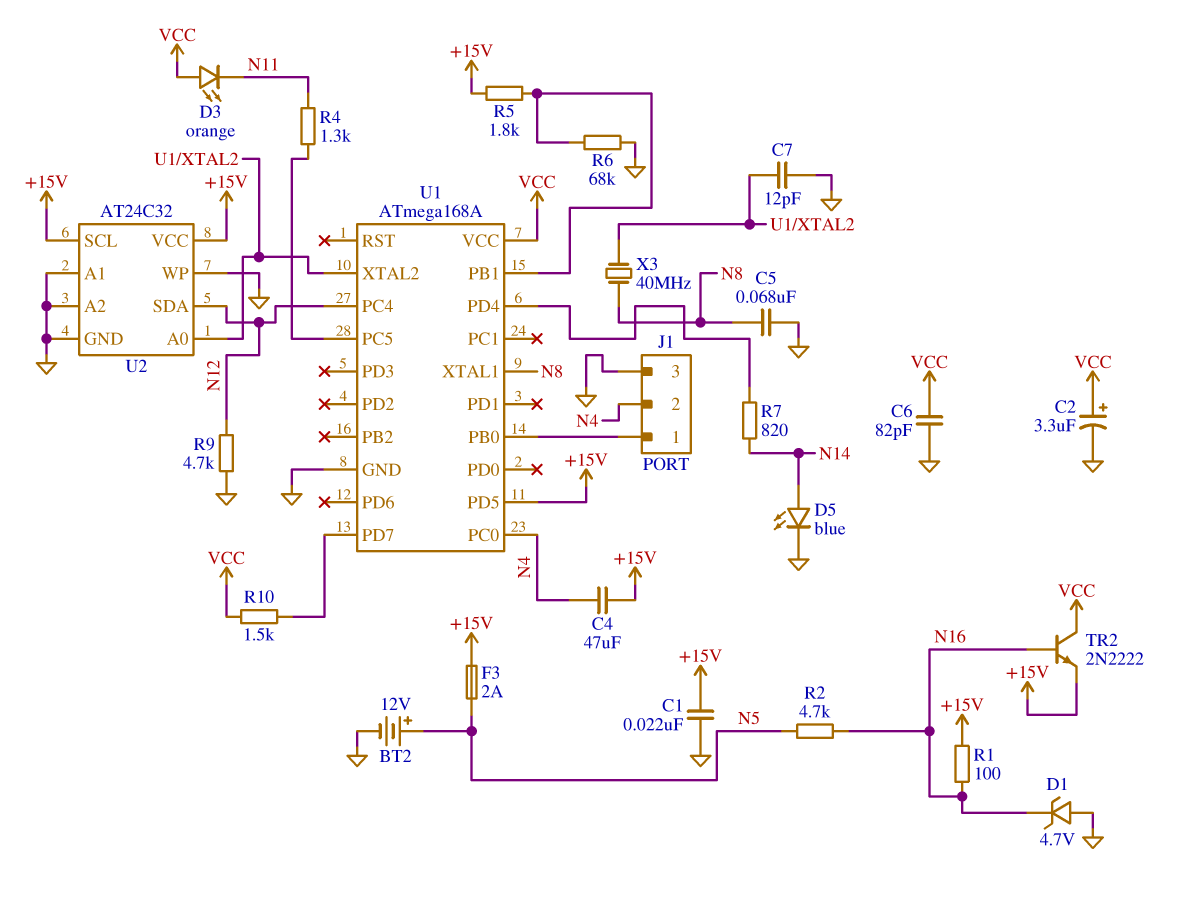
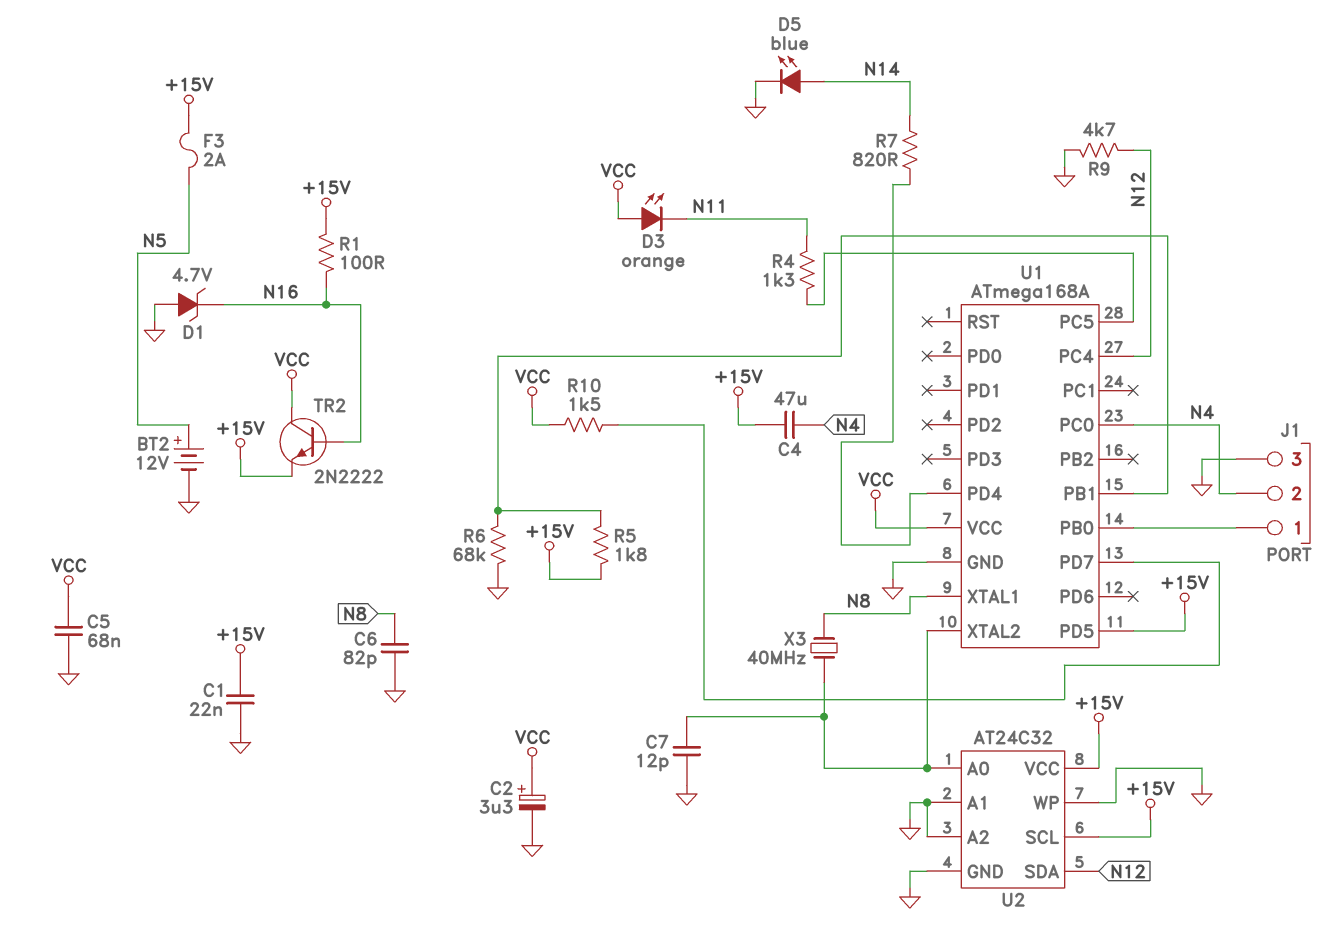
C5: 68nF (GND, N8) -> 68nF (GND, VCC)
C6: 82pF (GND, VCC) -> 82pF (GND, N8)
R2: 4.7k (N5, N16) -> none

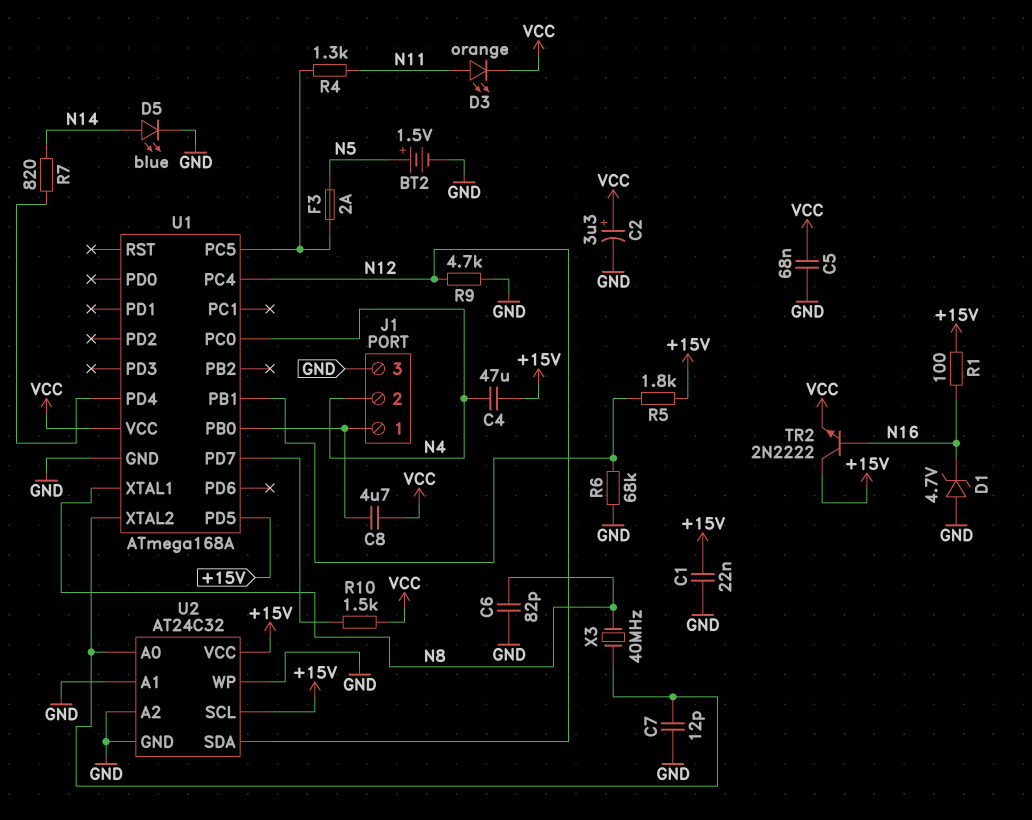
BT2: 12V (plus N5, minus GND) -> 1.5V (plus N5, minus GND)
C8: none -> 4.7uF (J1/1, VCC)
D3: LED orange (A VCC, K N11) -> LED orange (A N11, K VCC)
F3: 2A (+15V, N5) -> 2A (N5, U1/PC5)
TR2: NPN 2N2222 (B N16, C VCC, E +15V) -> NPN 2N2222 (B N16, C +15V, E VCC)

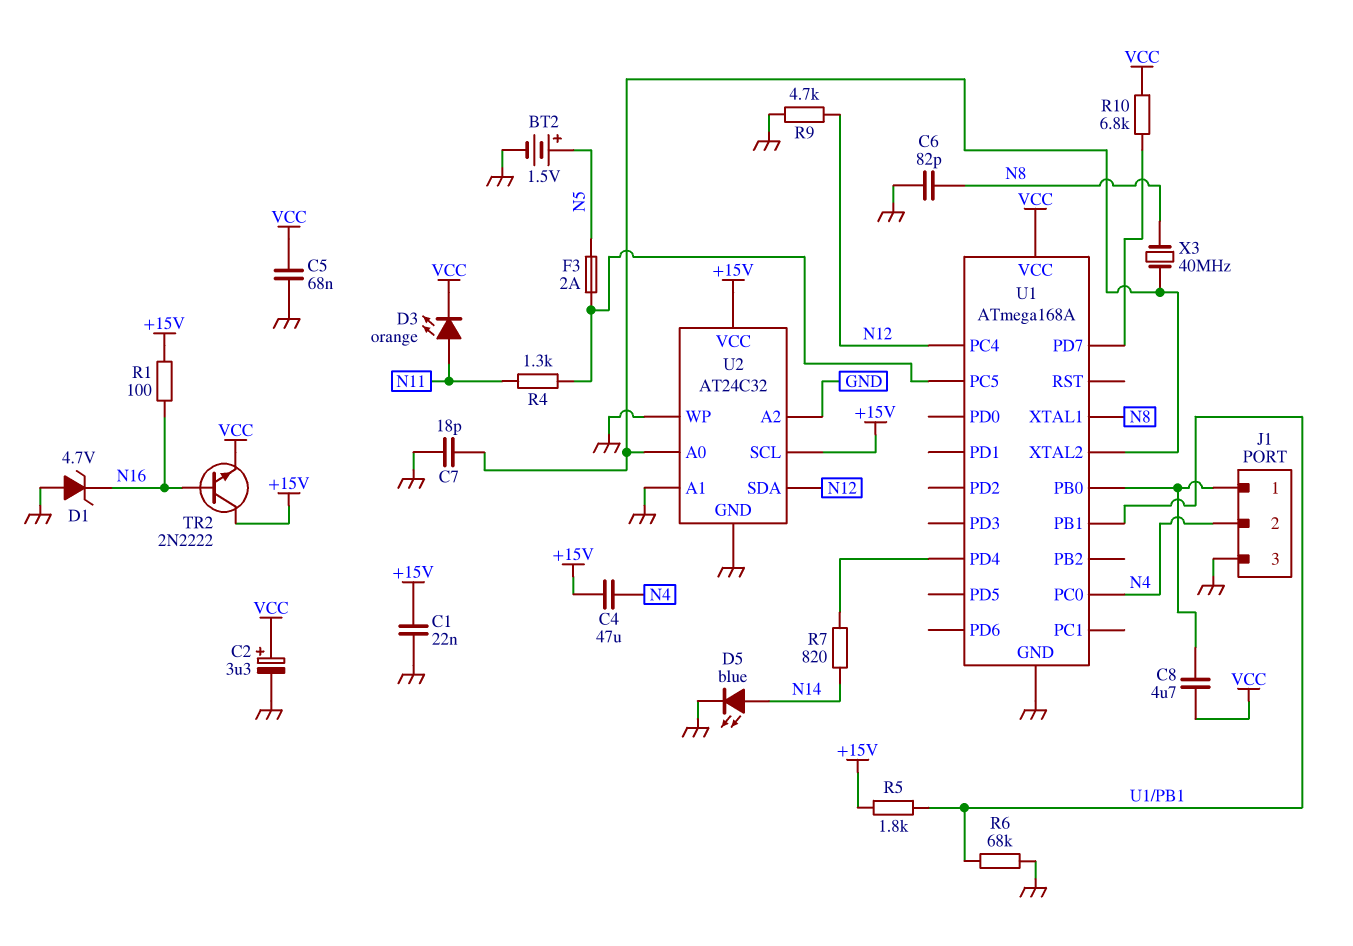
C7: 12pF (GND, U1/XTAL2) -> 18pF (GND, U1/XTAL2)
R10: 1.5k (U1/PD7, VCC) -> 6.8k (U1/PD7, VCC)
U1 pin PD5: +15V -> none

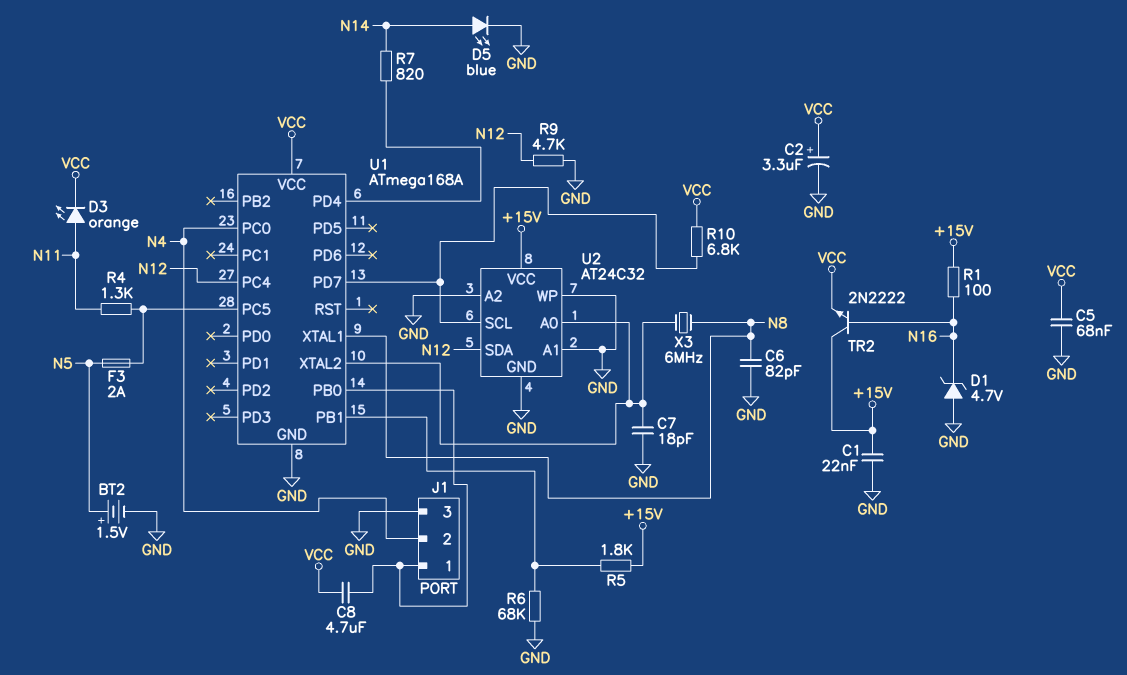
C4: 47uF (+15V, N4) -> none
U2 pin SCL: +15V -> U1/PD7
X3: 40MHz (N8, U1/XTAL2) -> 6MHz (N8, U1/XTAL2)

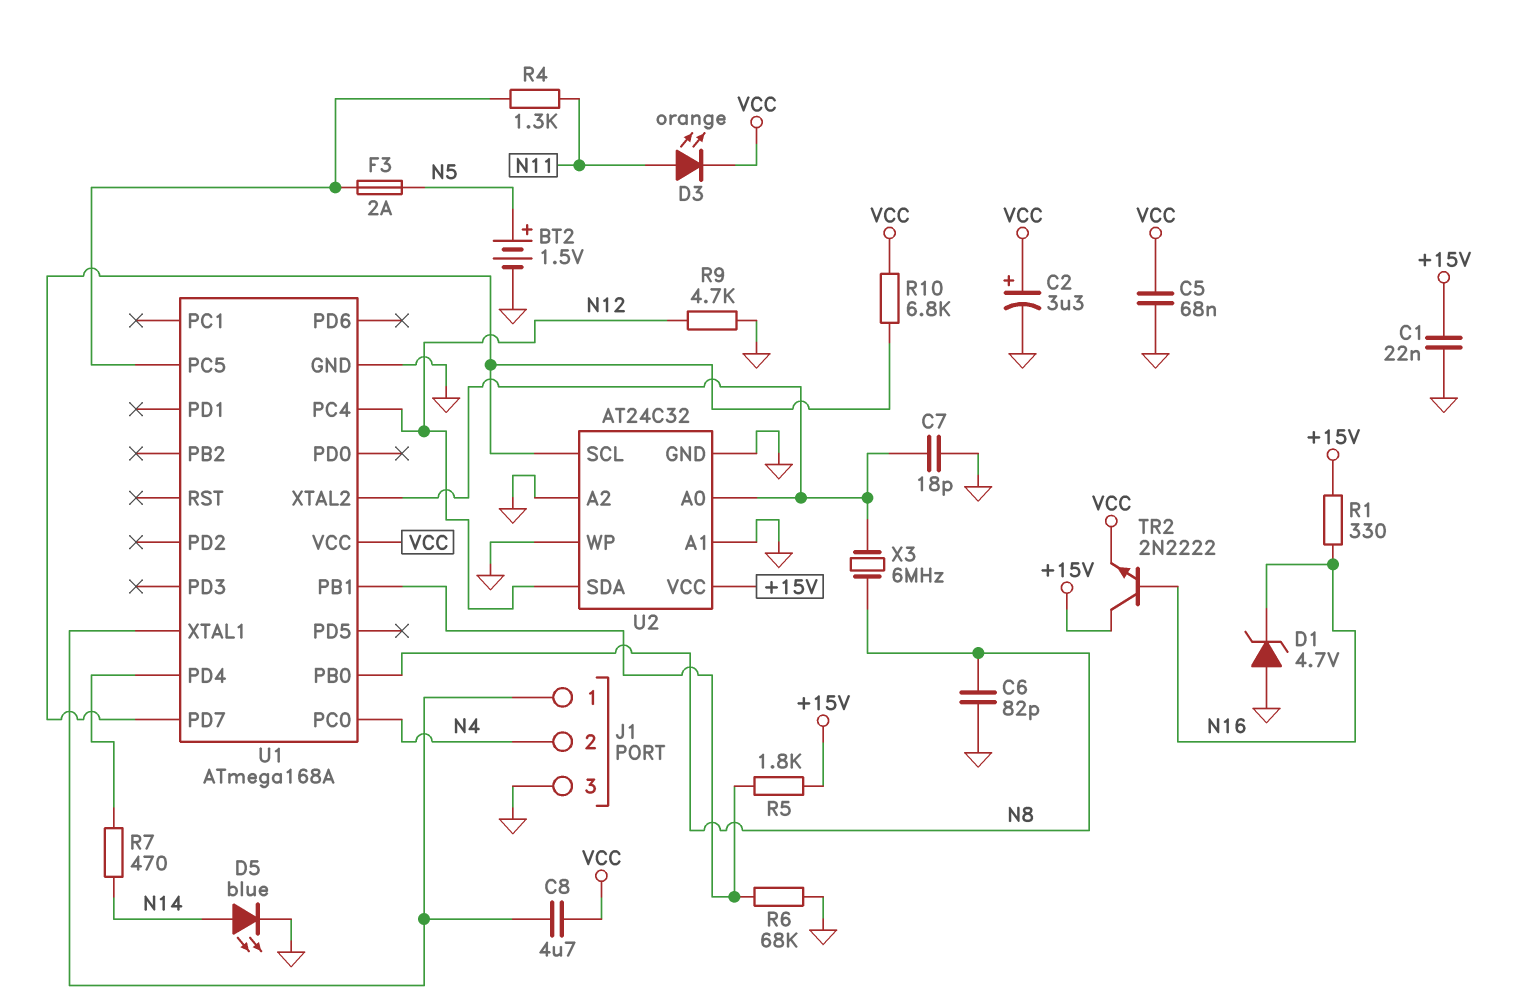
R1: 100 (+15V, N16) -> 330 (+15V, N16)
R7: 820 (N14, U1/PD4) -> 470 (N14, U1/PD4)
U1 pin PB0: J1/1 -> N8
U1 pin XTAL1: N8 -> J1/1

